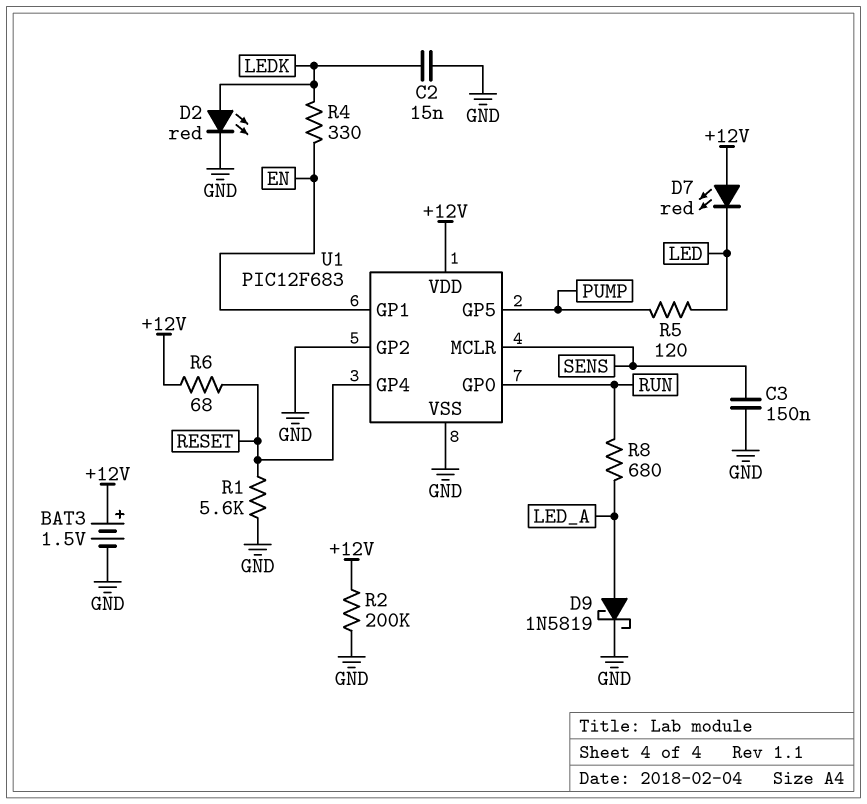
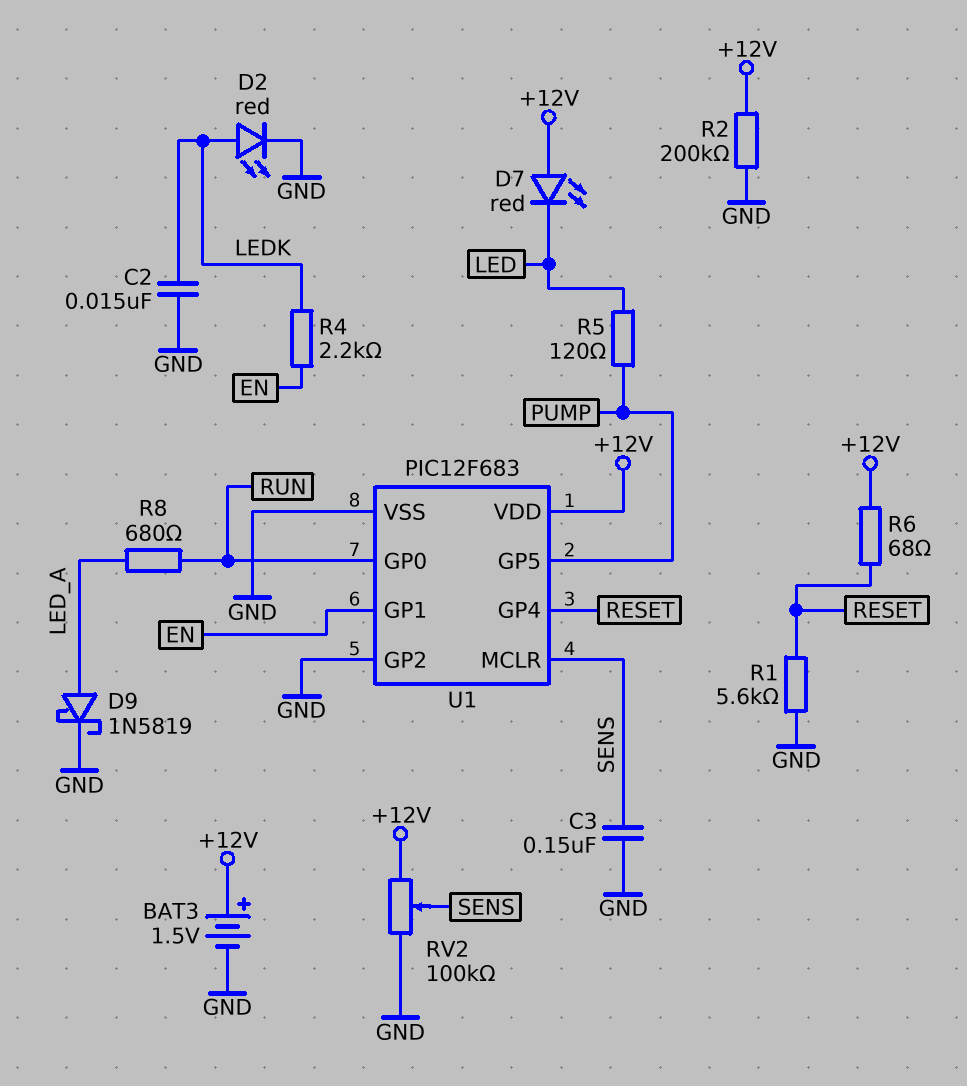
R4: 330 (EN, LEDK) -> 2.2k (EN, LEDK)
RV2: none -> 100k (+12V, GND, wiper SENS)

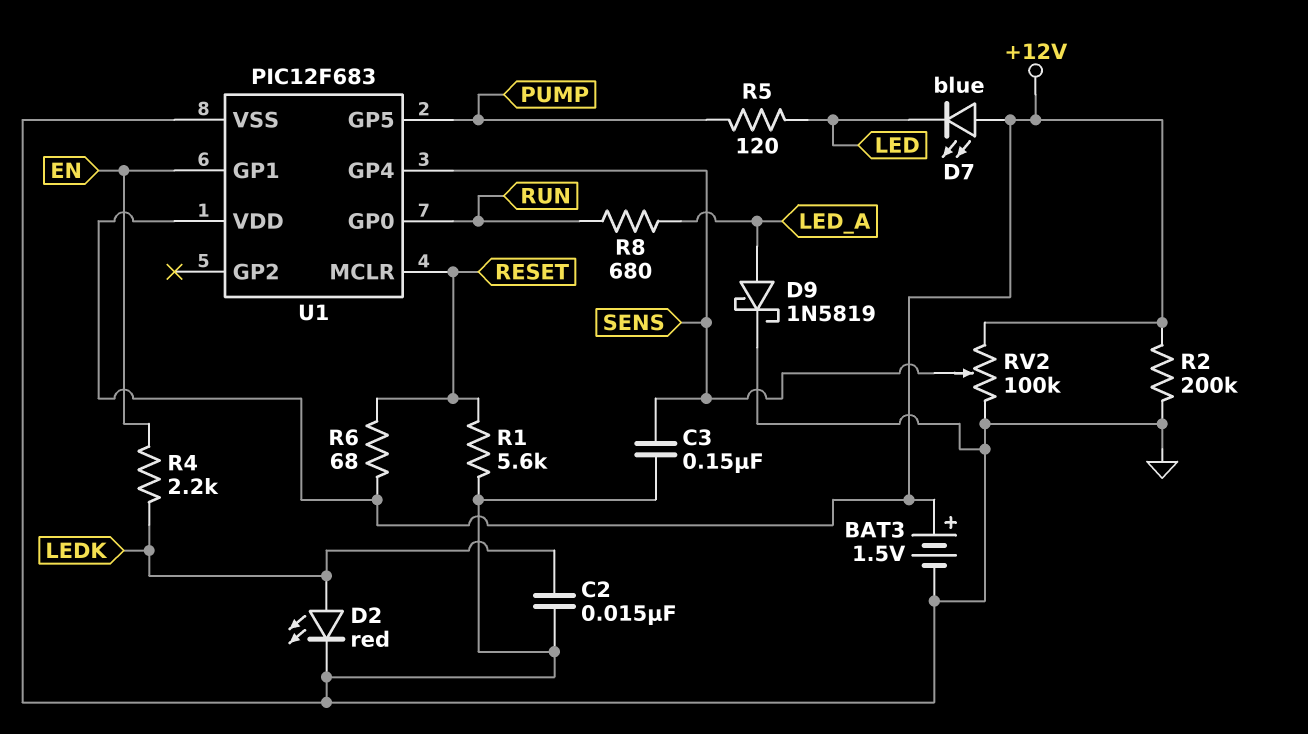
D7: LED red (A +12V, K LED) -> LED blue (A +12V, K LED)
U1 pin GP2: GND -> none
U1 pin GP4: RESET -> SENS
U1 pin MCLR: SENS -> RESET

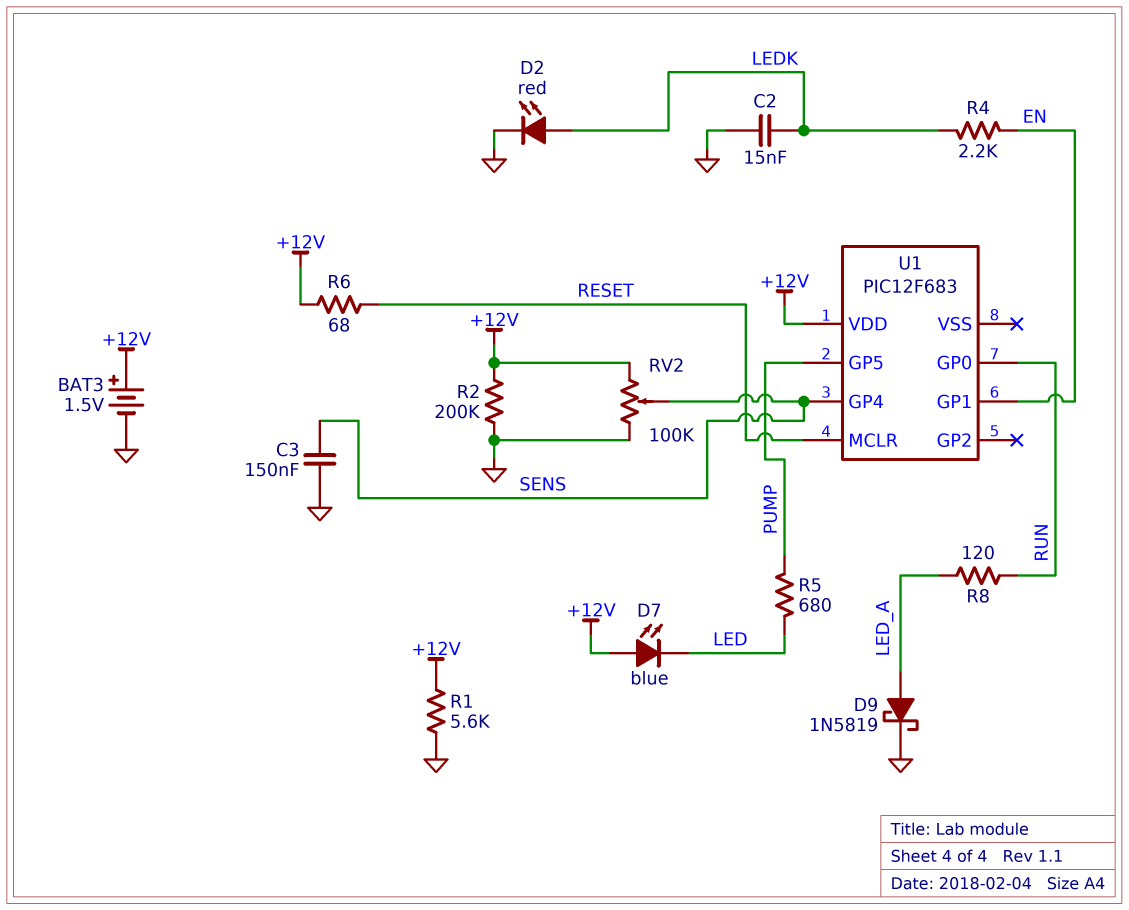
R1: 5.6k (GND, RESET) -> 5.6k (+12V, GND)
R5: 120 (LED, PUMP) -> 680 (LED, PUMP)
R8: 680 (LED_A, RUN) -> 120 (LED_A, RUN)
U1 pin VSS: GND -> none

